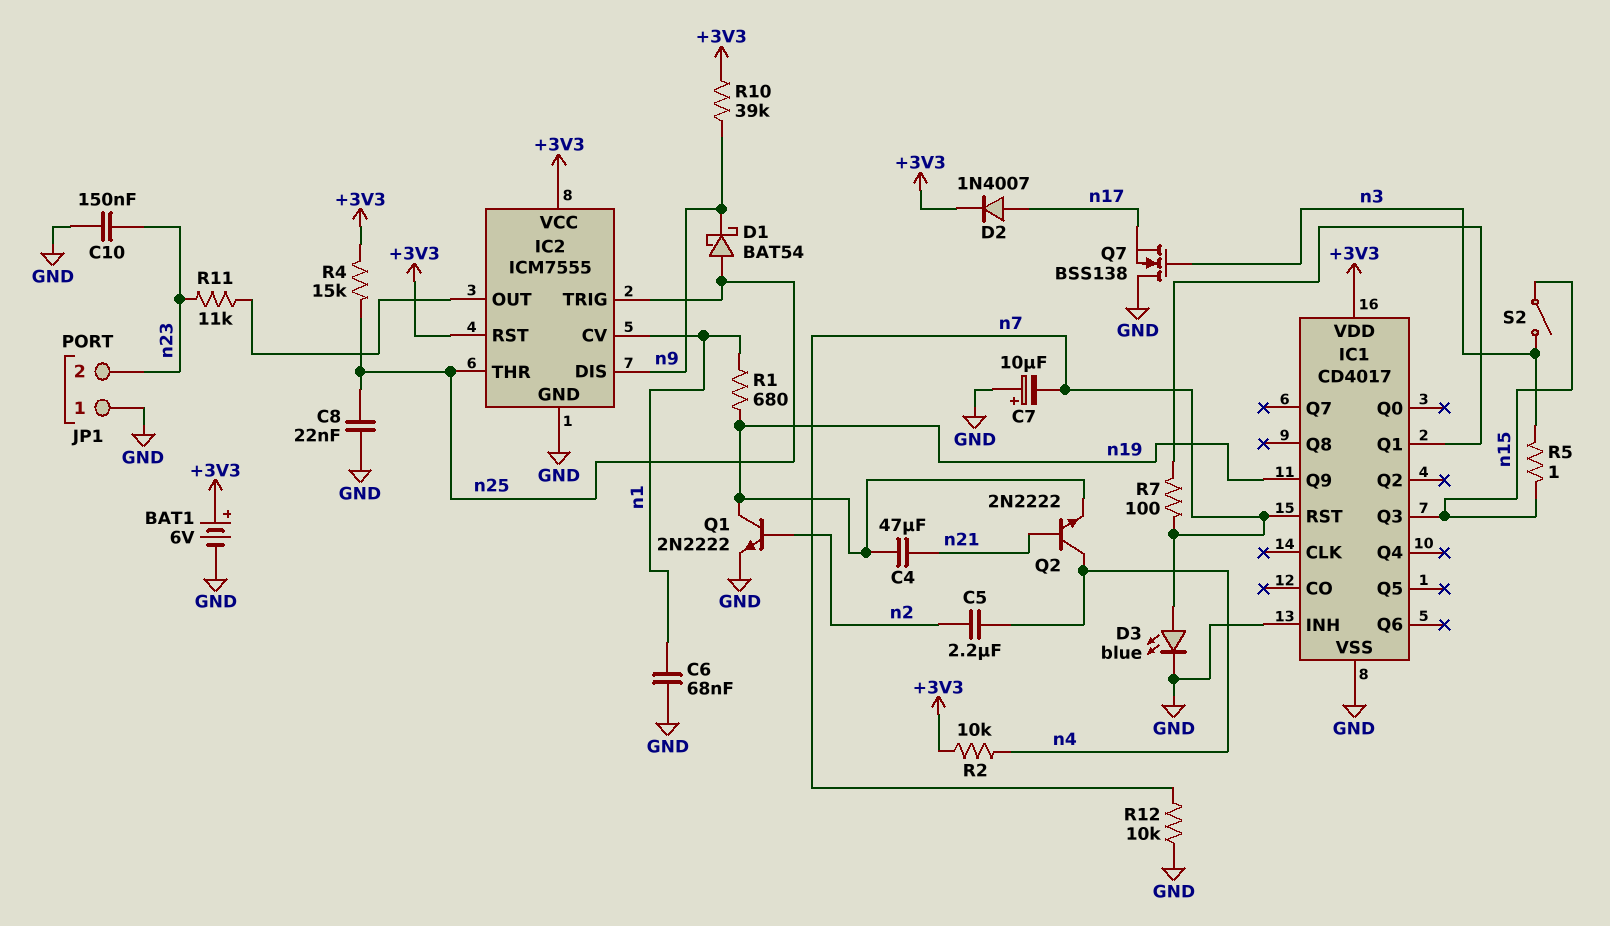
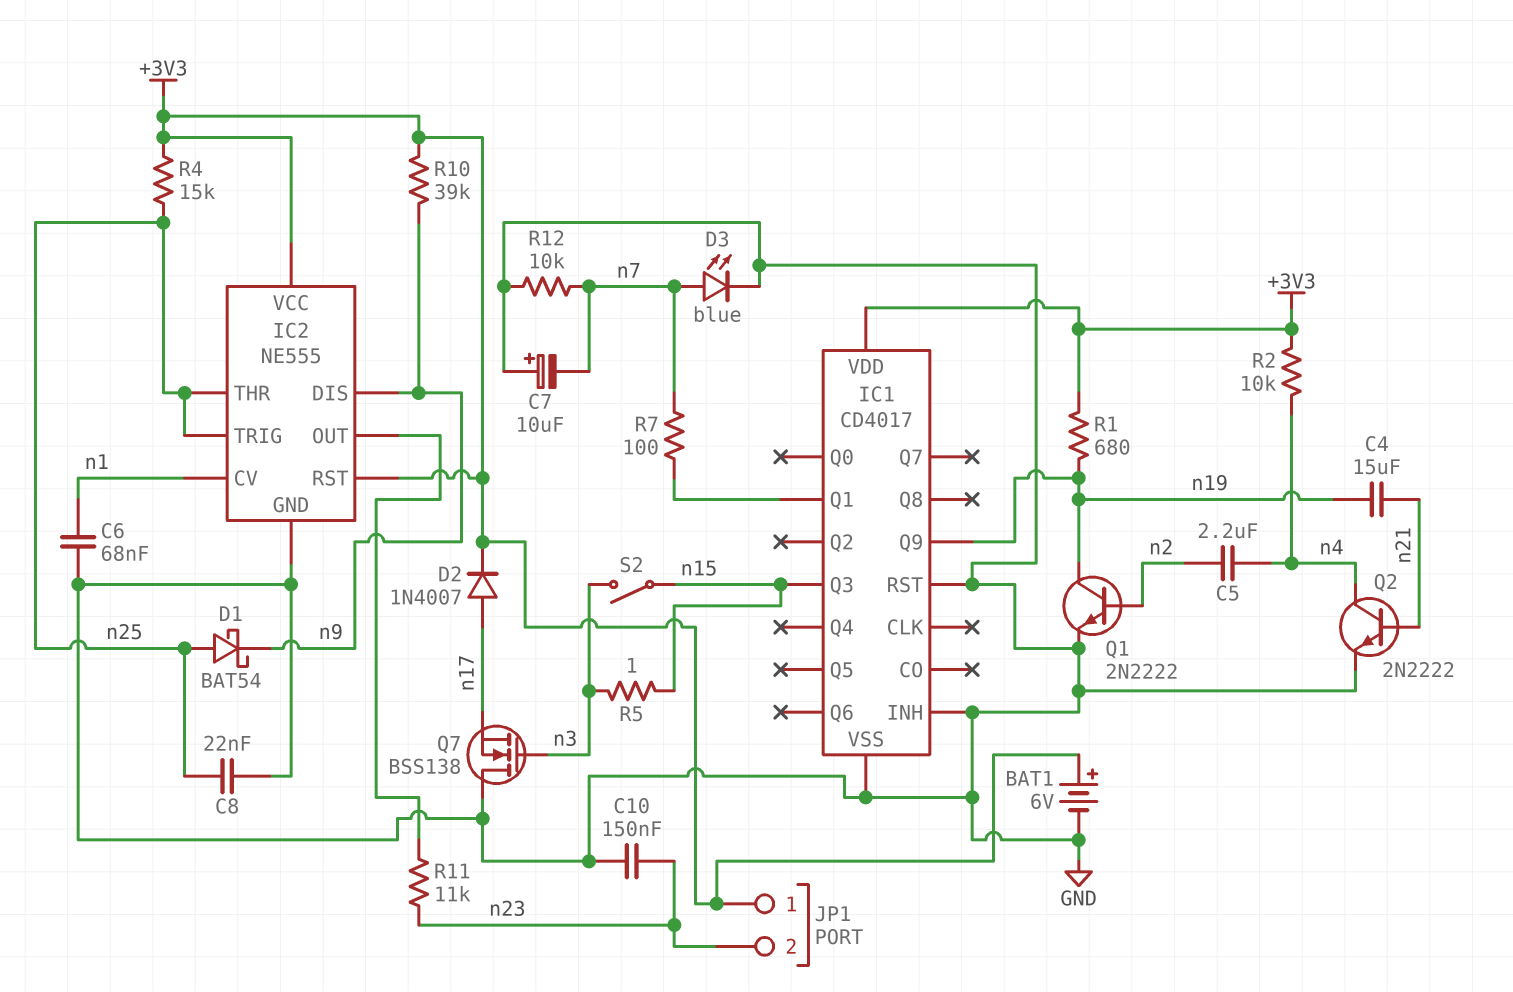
C4: 47uF (n19, n21) -> 15uF (n19, n21)
IC1 pin RST: n7 -> GND
IC2: ICM7555 -> NE555
JP1 pin 1: GND -> +3V3
Q2: NPN 2N2222 (B n21, C n4, E n19) -> NPN 2N2222 (B n21, C n4, E GND)
R1: 680 (n1, n19) -> 680 (+3V3, n19)

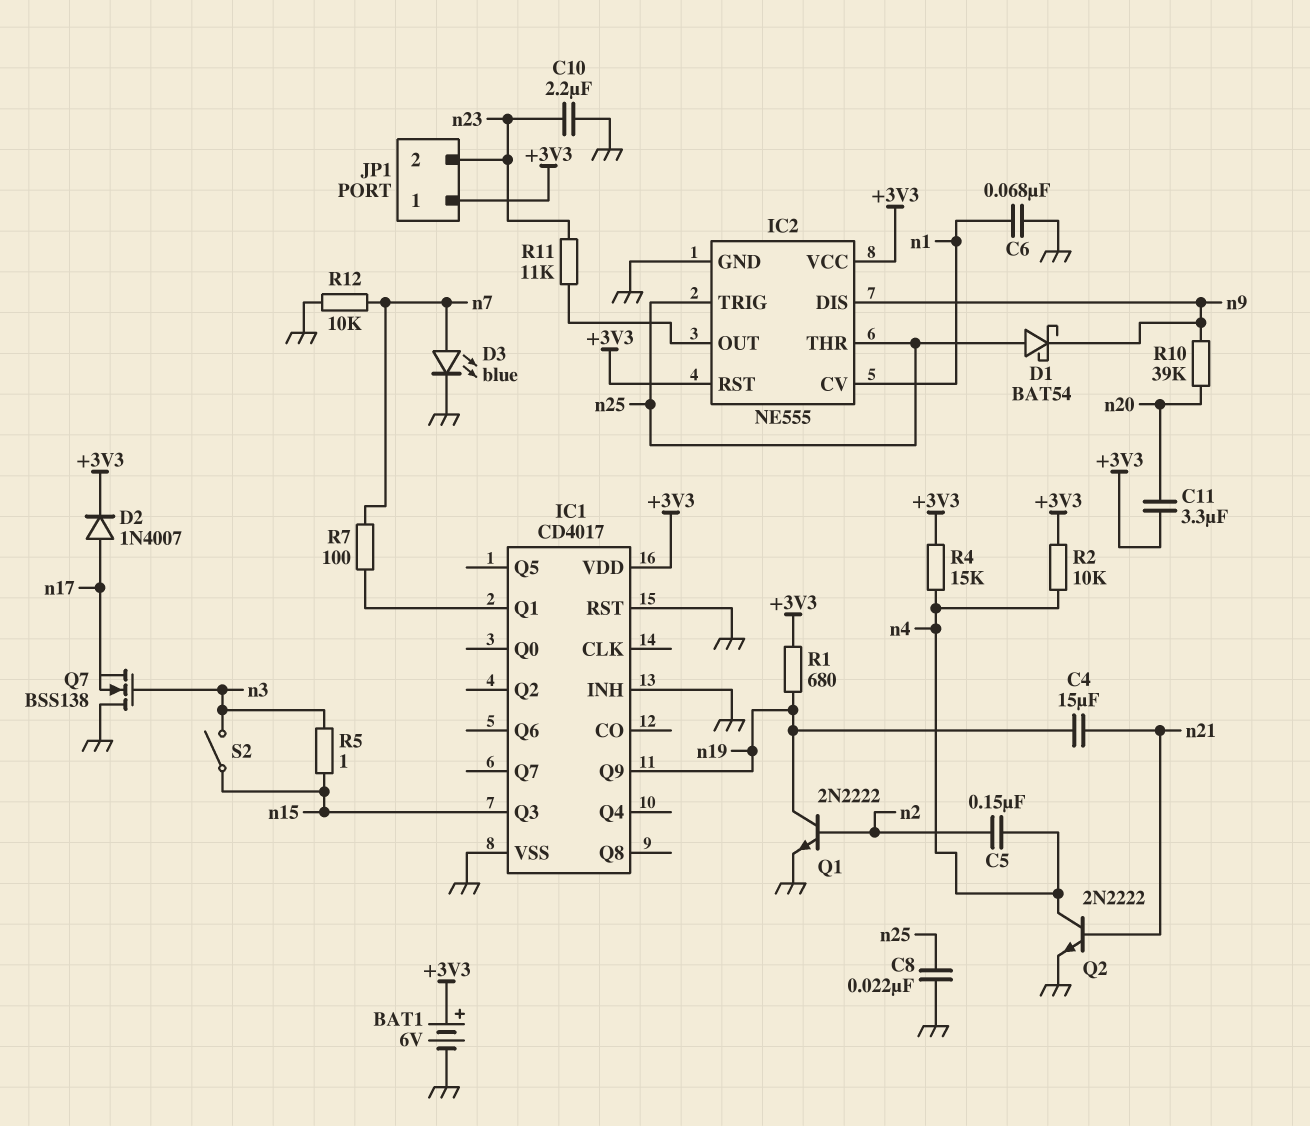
C5: 2.2uF (n2, n4) -> 150nF (n2, n4)
C7: 10uF (plus GND, minus n7) -> none
C10: 150nF (GND, n23) -> 2.2uF (GND, n23)
C11: none -> 3.3uF (+3V3, n20)
R4: 15k (+3V3, n25) -> 15k (+3V3, n4)
R10: 39k (+3V3, n9) -> 39k (n9, n20)

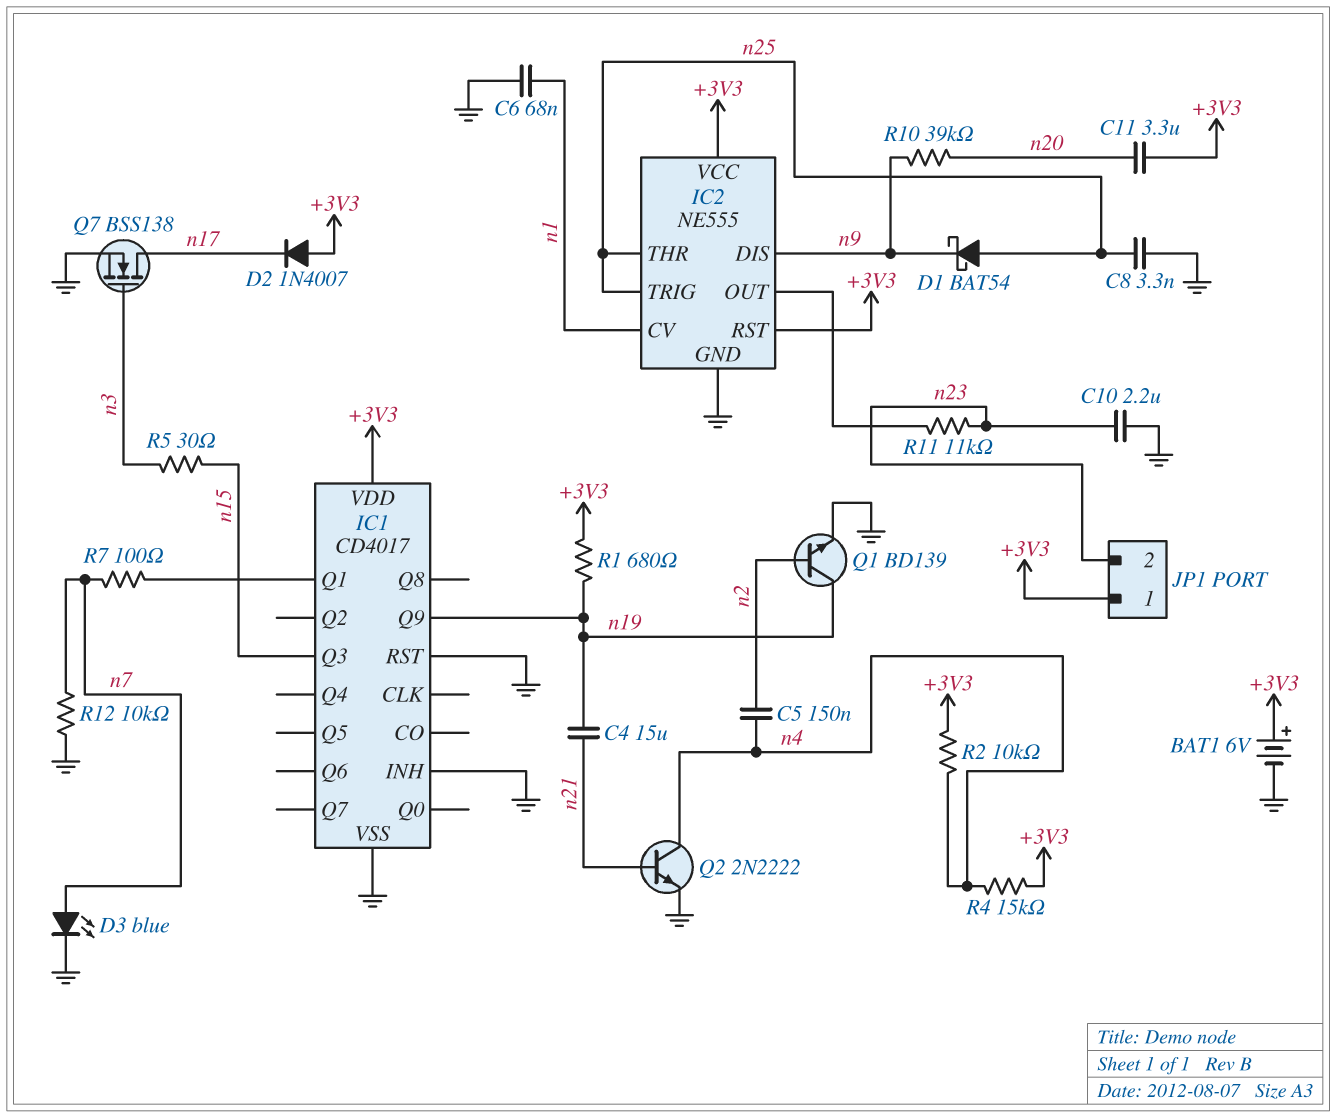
C8: 22nF (GND, n25) -> 3.3nF (GND, n25)
D2: diode 1N4007 (A n17, K +3V3) -> diode 1N4007 (A +3V3, K n17)
Q1: NPN 2N2222 (B n2, C n19, E GND) -> NPN BD139 (B n2, C n19, E GND)
Q7: NMOS BSS138 (G n3, D GND, S n17) -> NMOS BSS138 (G n3, D n17, S GND)
R5: 1 (n3, n15) -> 30 (n3, n15)
S2: switch (n3, n15) -> none

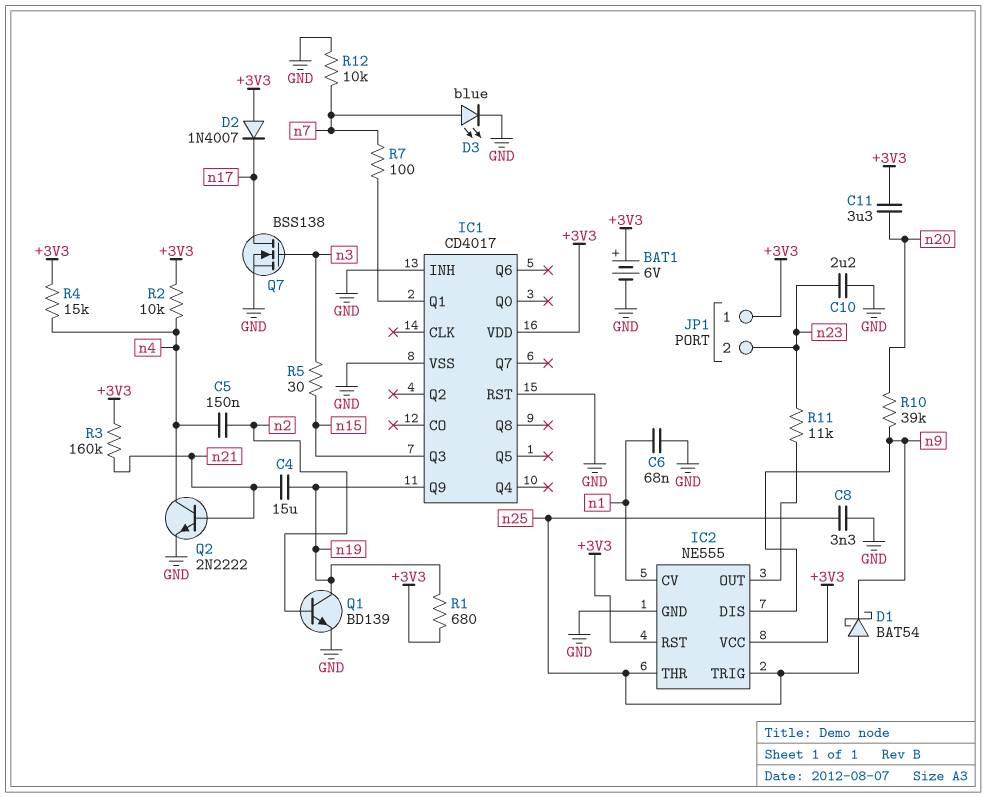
R3: none -> 160k (+3V3, n21)

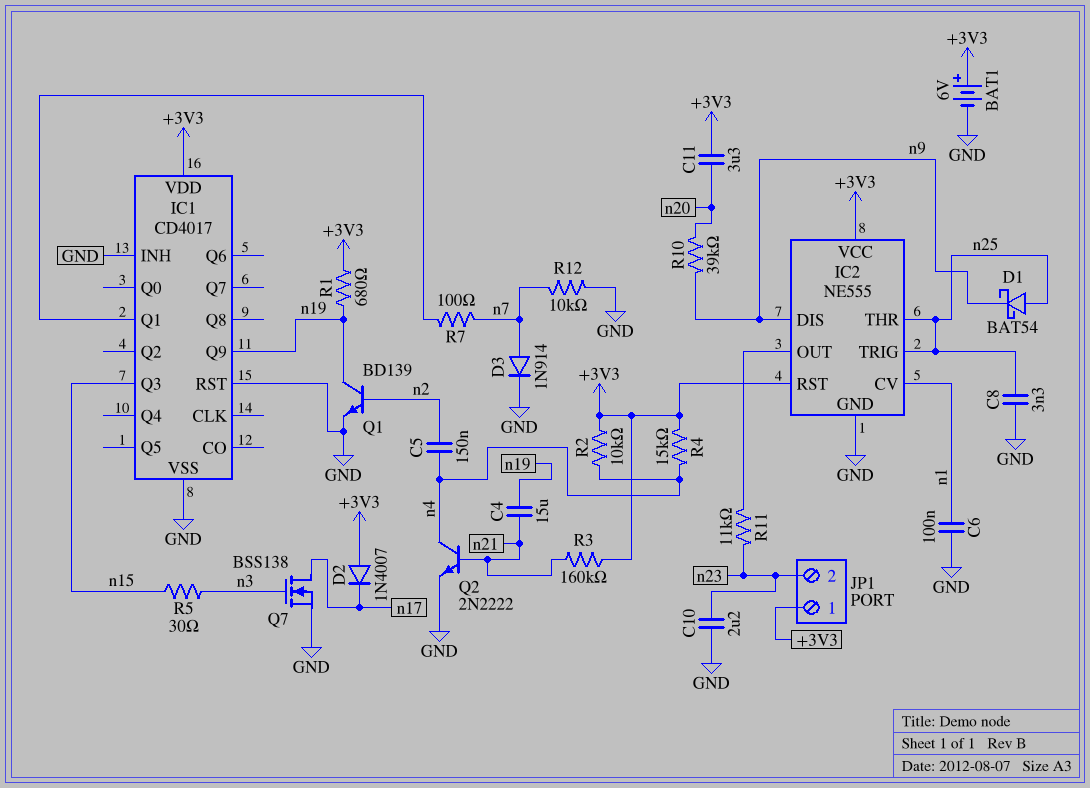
C6: 68nF (GND, n1) -> 100nF (GND, n1)
D3: LED blue (A n7, K GND) -> diode 1N914 (A n7, K GND)

